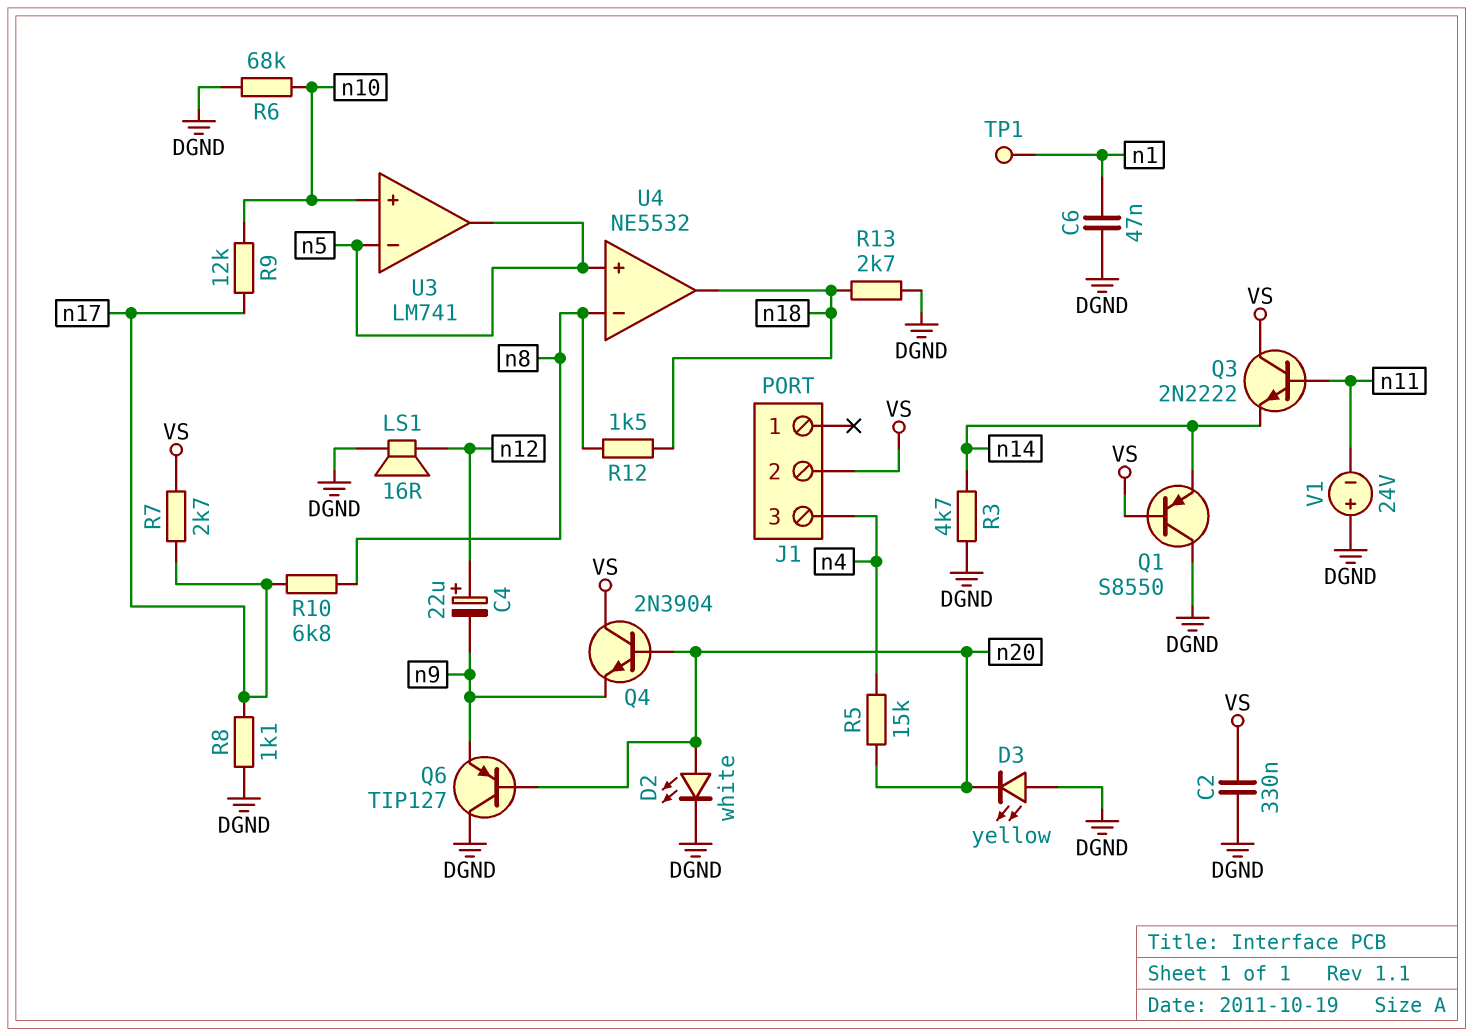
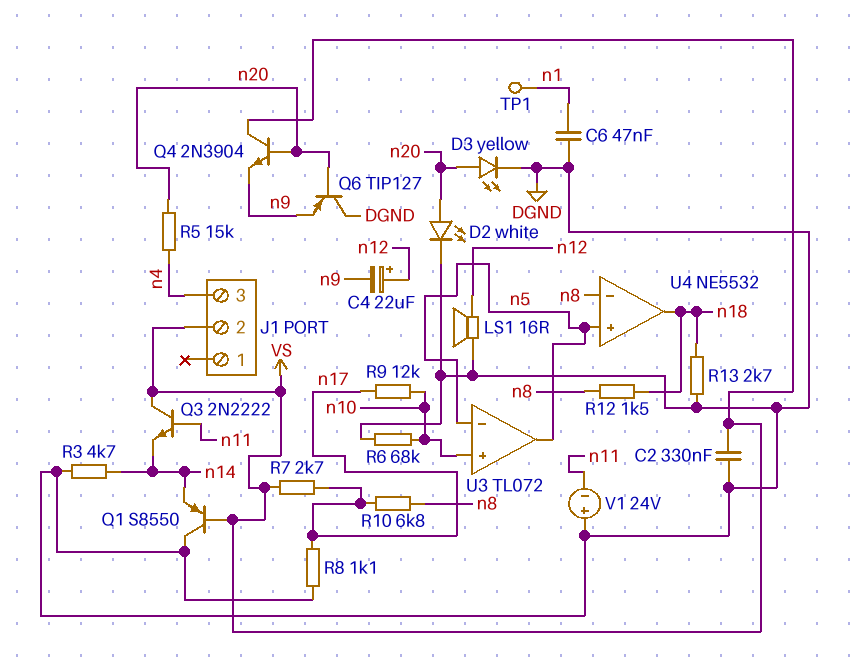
D3: LED yellow (A DGND, K n20) -> LED yellow (A n20, K DGND)
U3: LM741 -> TL072

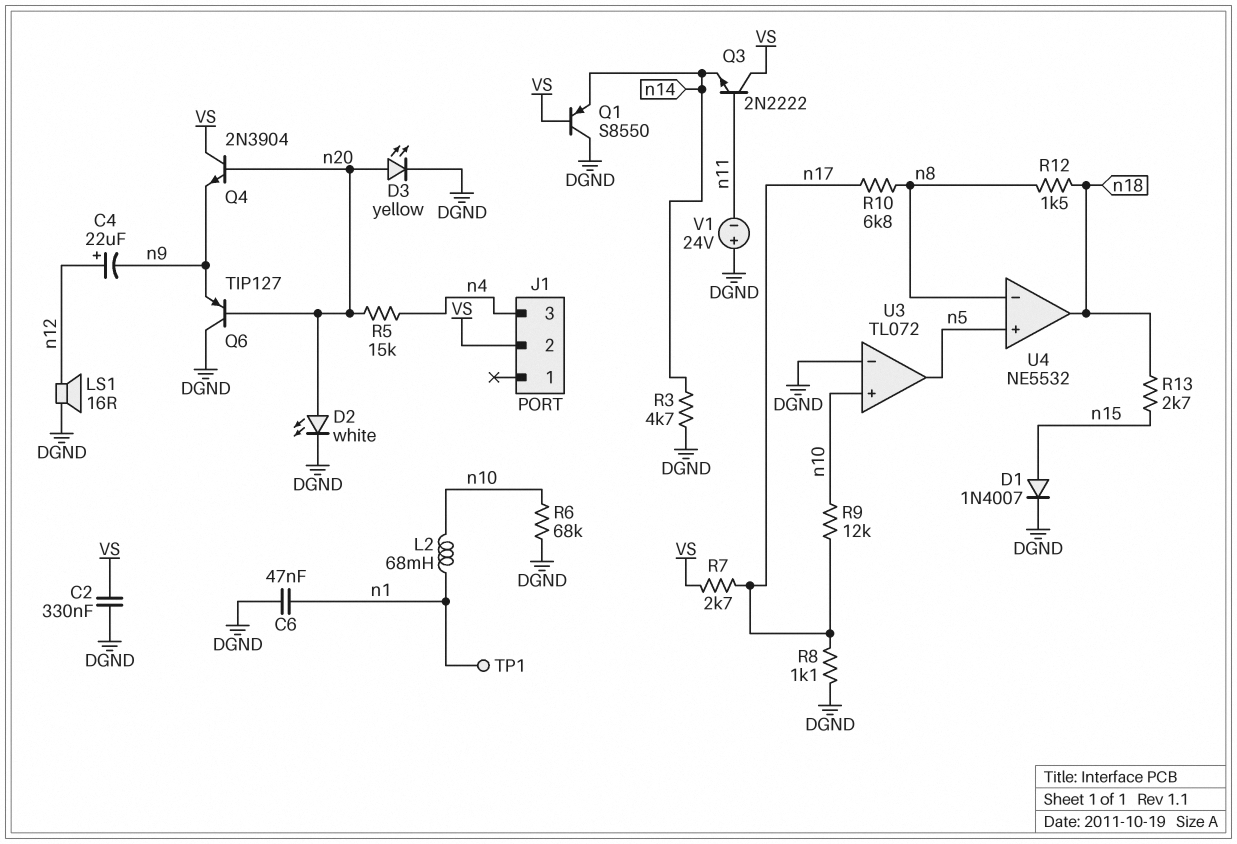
D1: none -> diode 1N4007 (A n15, K DGND)
L2: none -> 68mH (n1, n10)
R13: 2.7k (DGND, n18) -> 2.7k (n15, n18)
U3 pin in-: n5 -> DGND

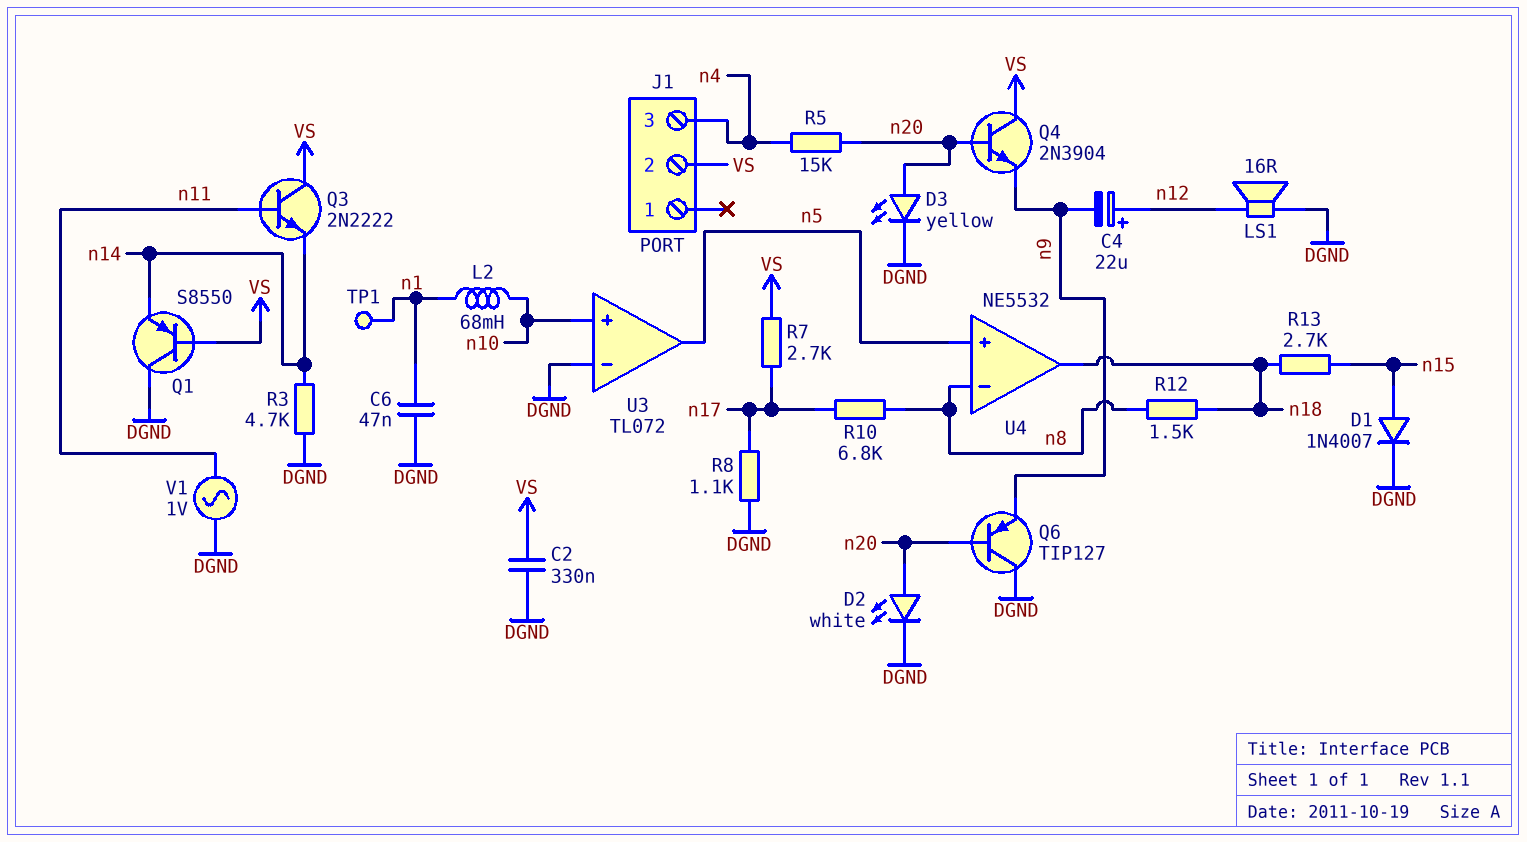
R6: 68k (DGND, n10) -> none
R9: 12k (n10, n17) -> none
V1: 24V (plus DGND, minus n11) -> AC 1V (DGND, n11)

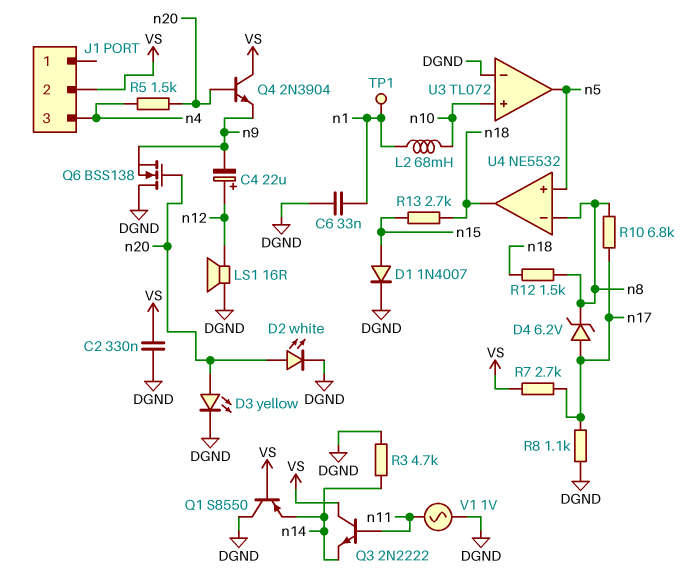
C6: 47nF (DGND, n1) -> 33nF (DGND, n1)
D4: none -> zener 6.2V (A n17, K n8)
Q6: PNP TIP127 (B n20, C DGND, E n9) -> NMOS BSS138 (G n20, D DGND, S n9)
R5: 15k (n4, n20) -> 1.5k (n4, n20)

